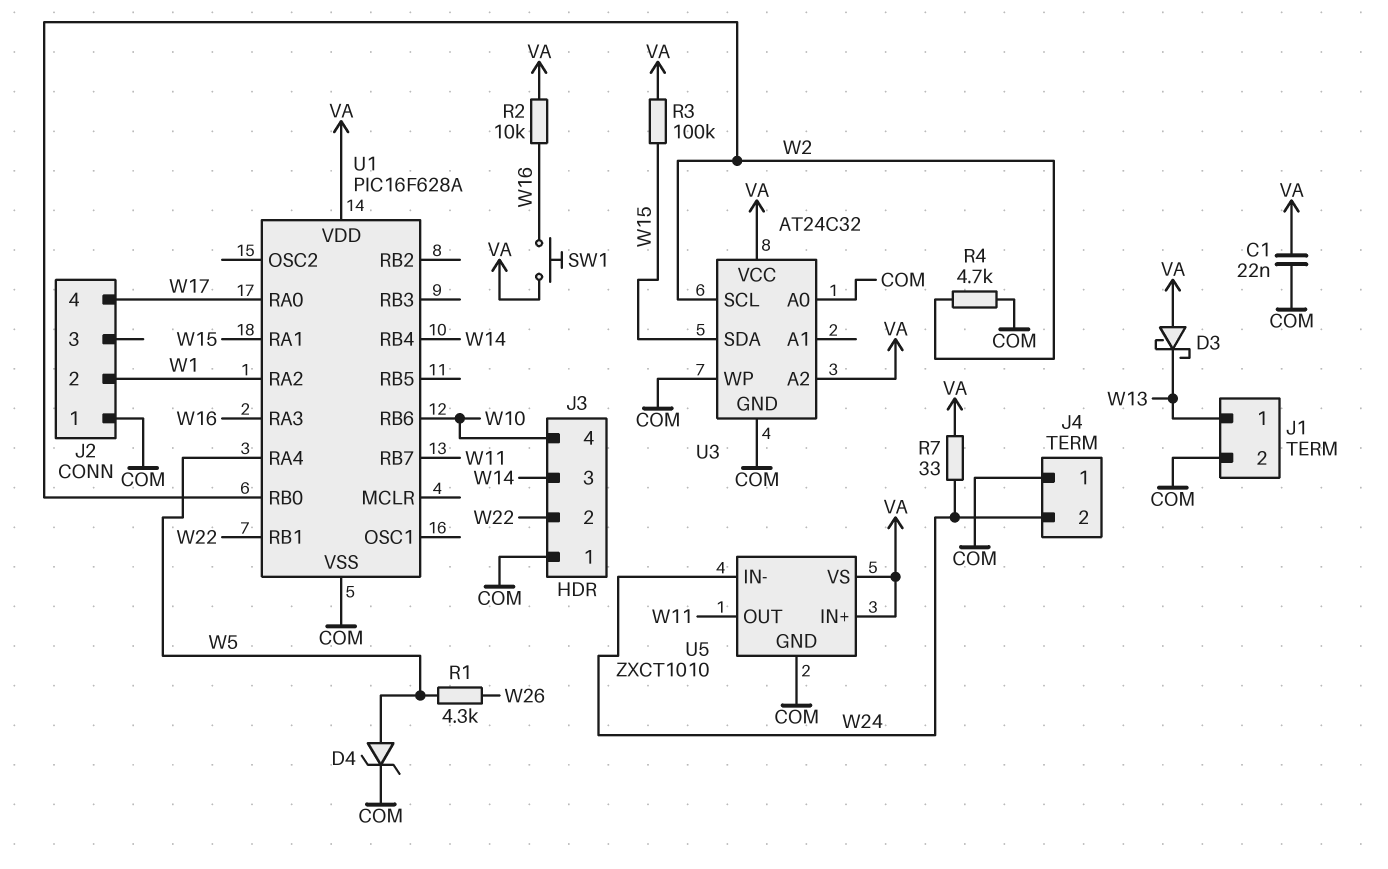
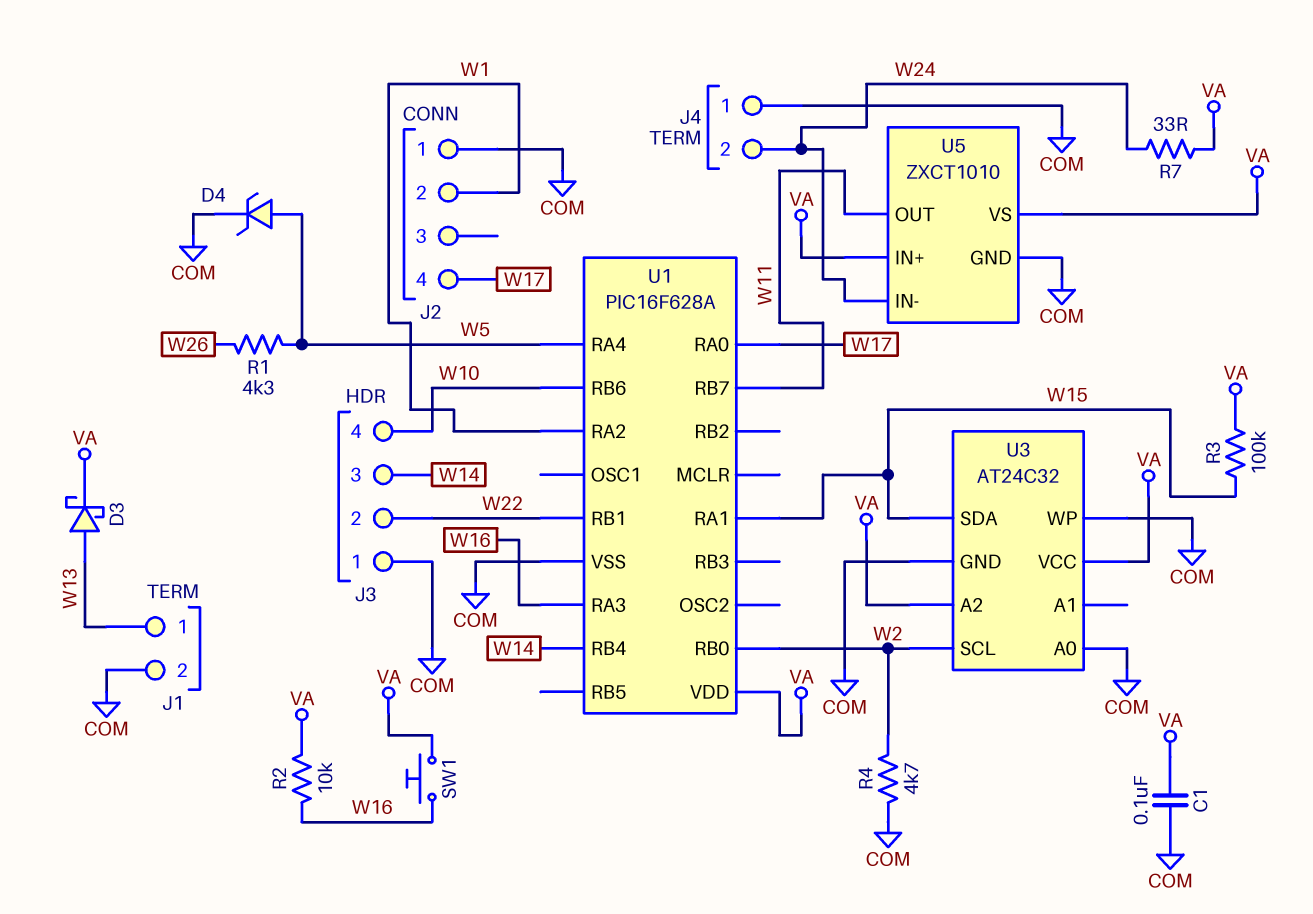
C1: 22nF (COM, VA) -> 100nF (COM, VA)
D3: schottky (A VA, K W13) -> schottky (A W13, K VA)

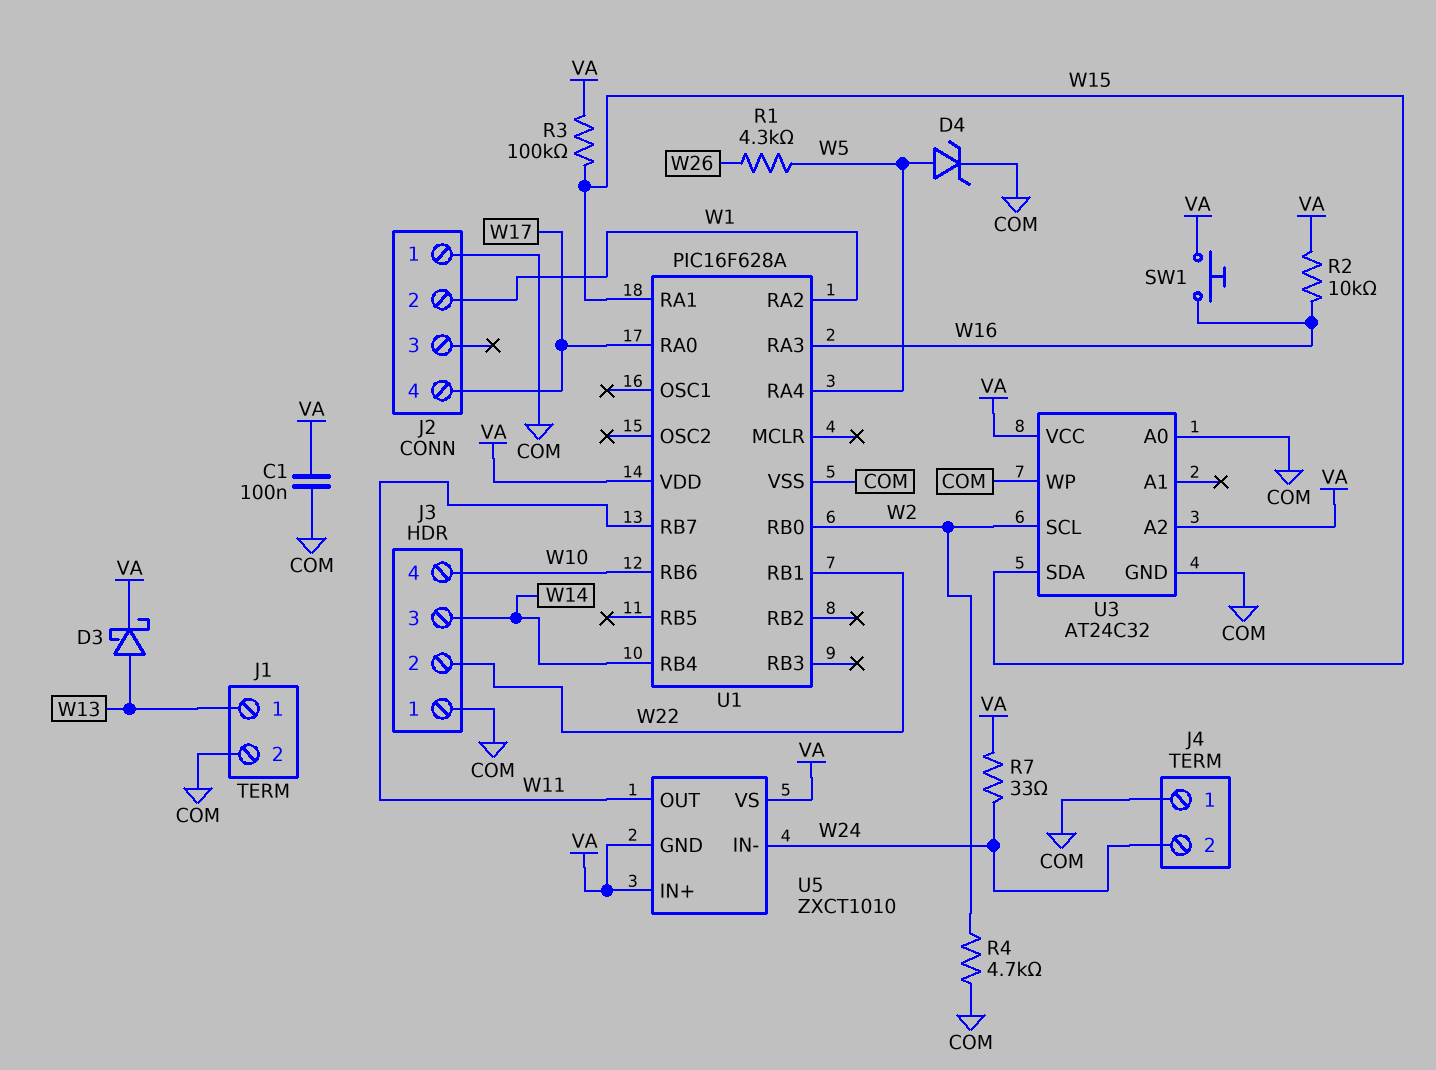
U5 pin GND: COM -> VA

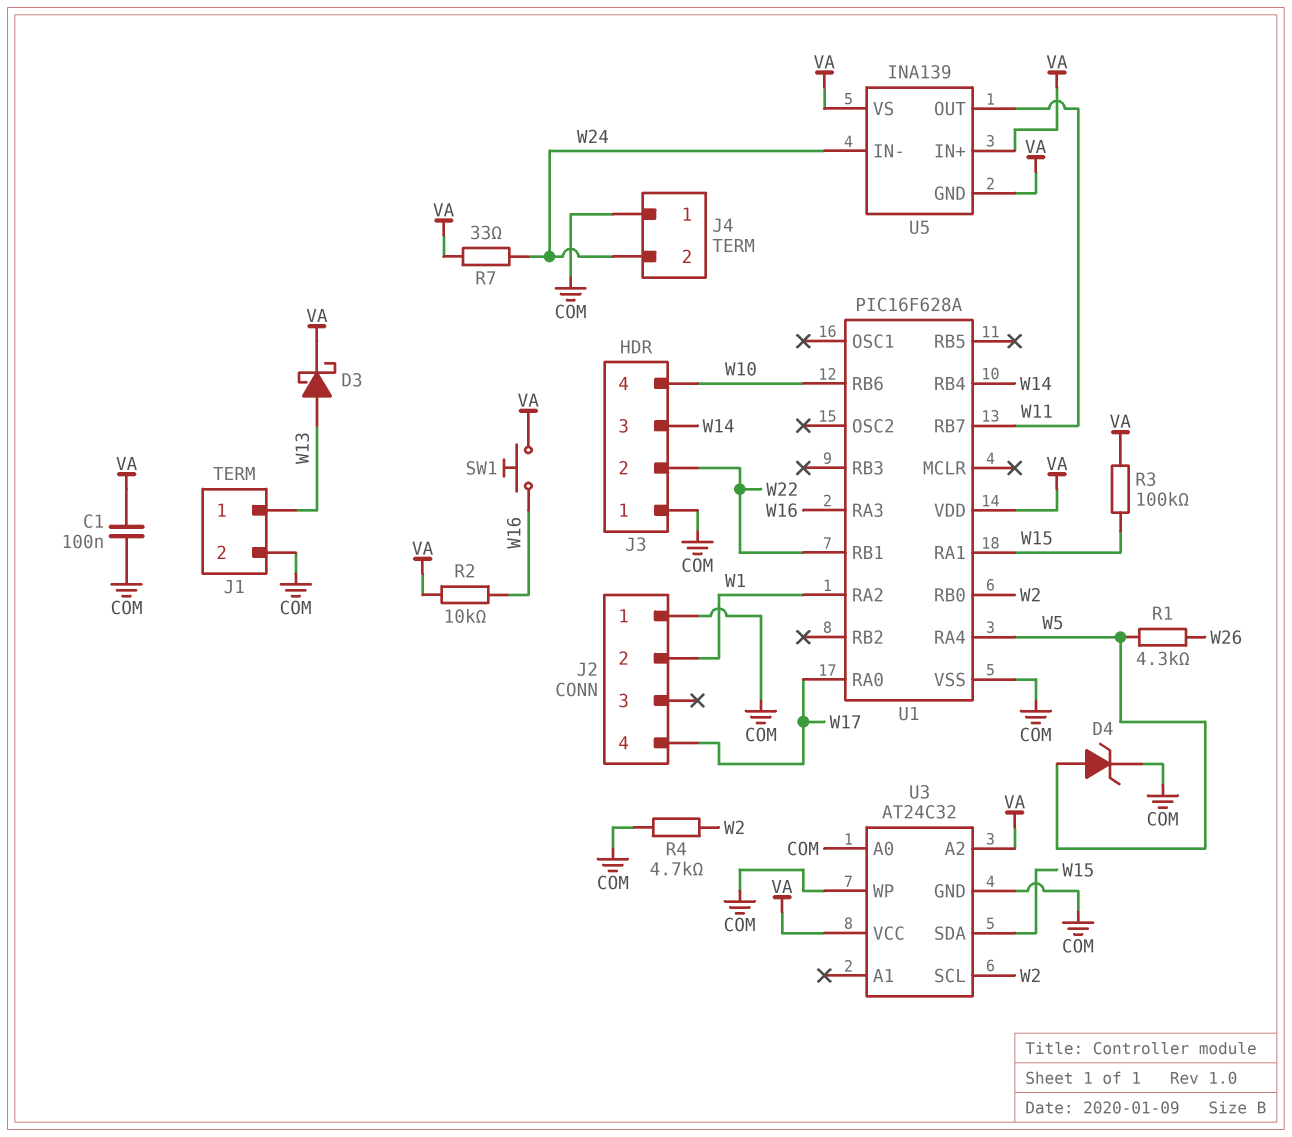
U5: ZXCT1010 -> INA139

